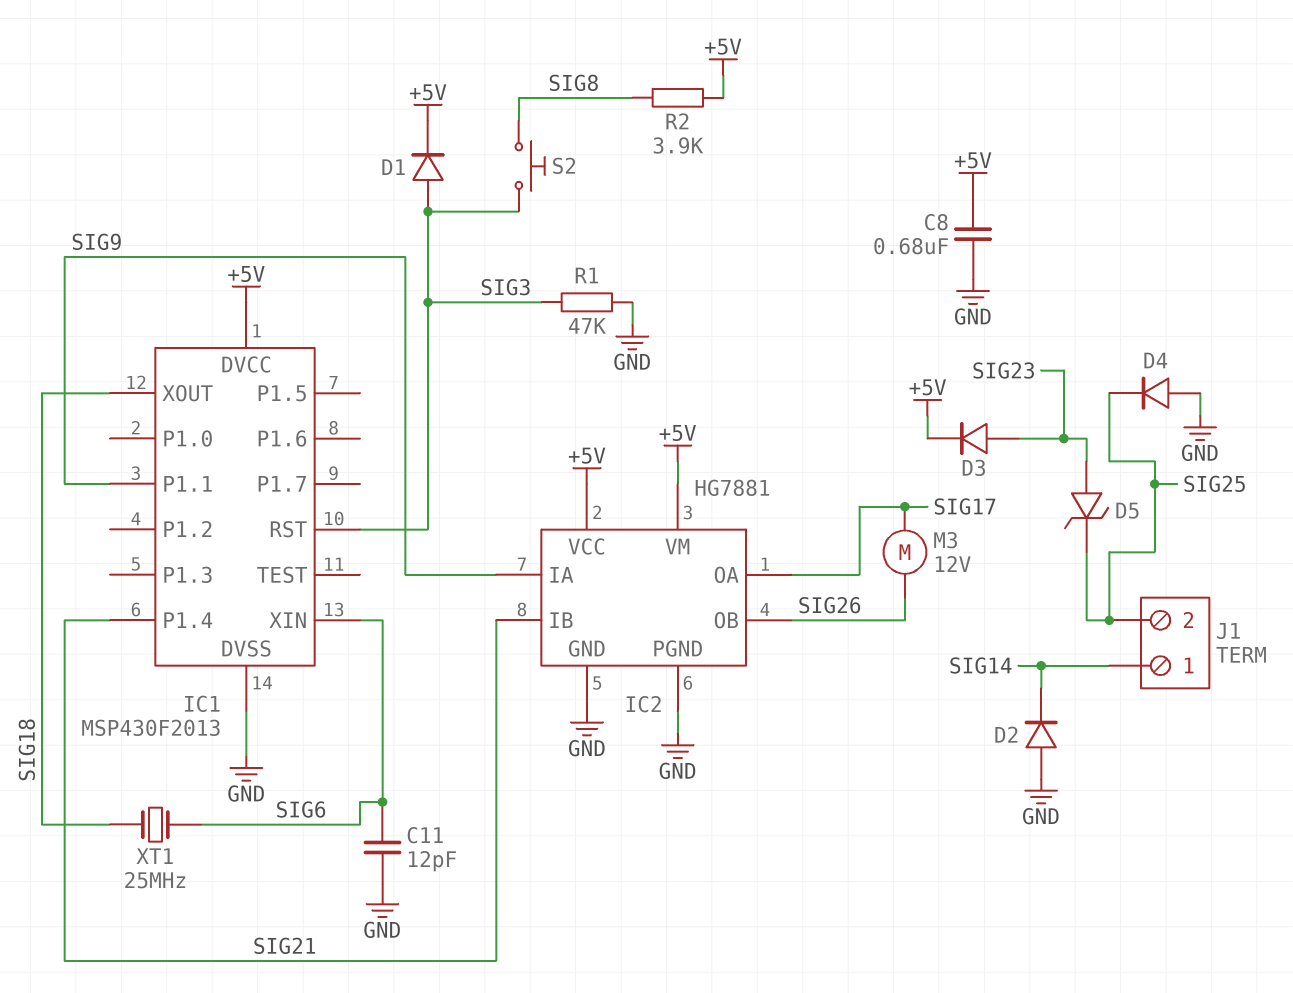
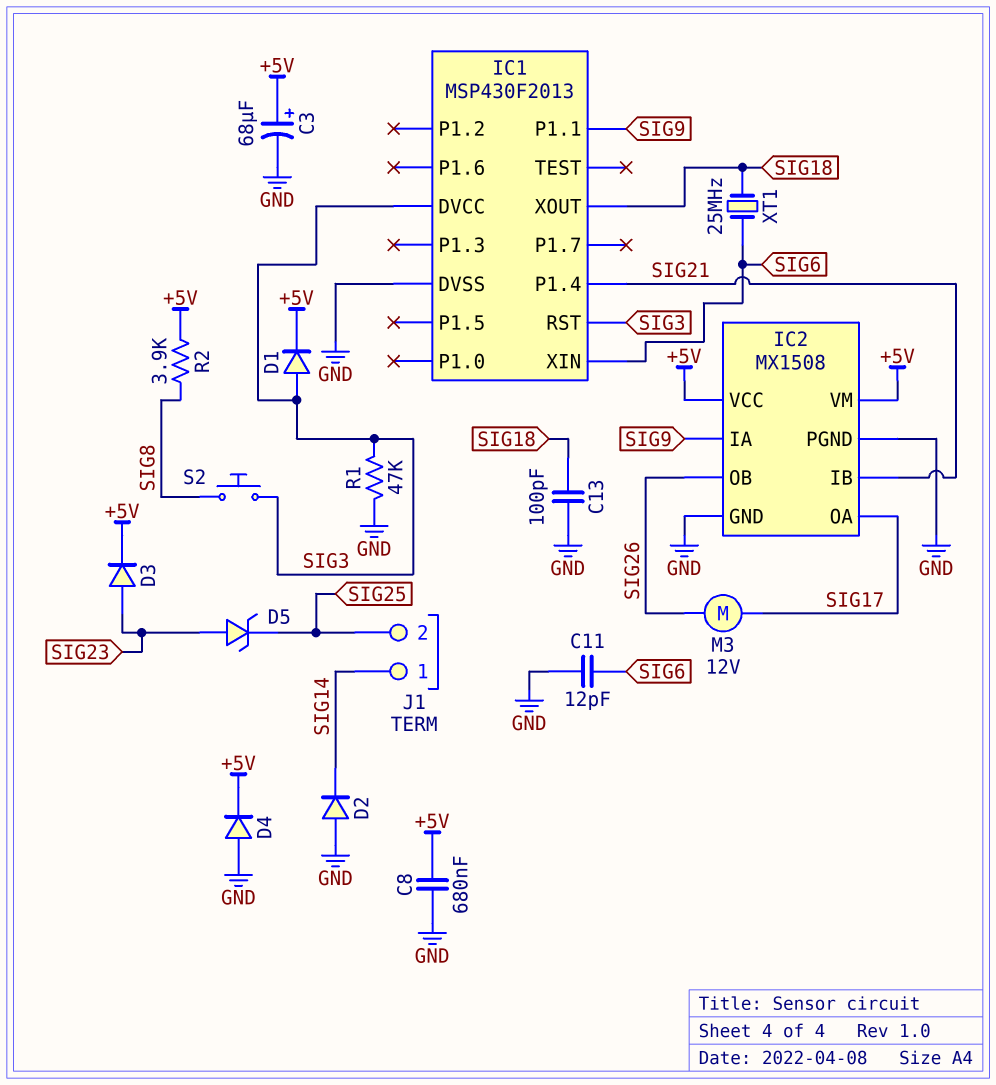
C3: none -> 68uF (plus +5V, minus GND)
C13: none -> 100pF (GND, SIG18)
D4: diode (A GND, K SIG25) -> diode (A GND, K +5V)
IC1 pin DVCC: +5V -> SIG3
IC2: HG7881 -> MX1508

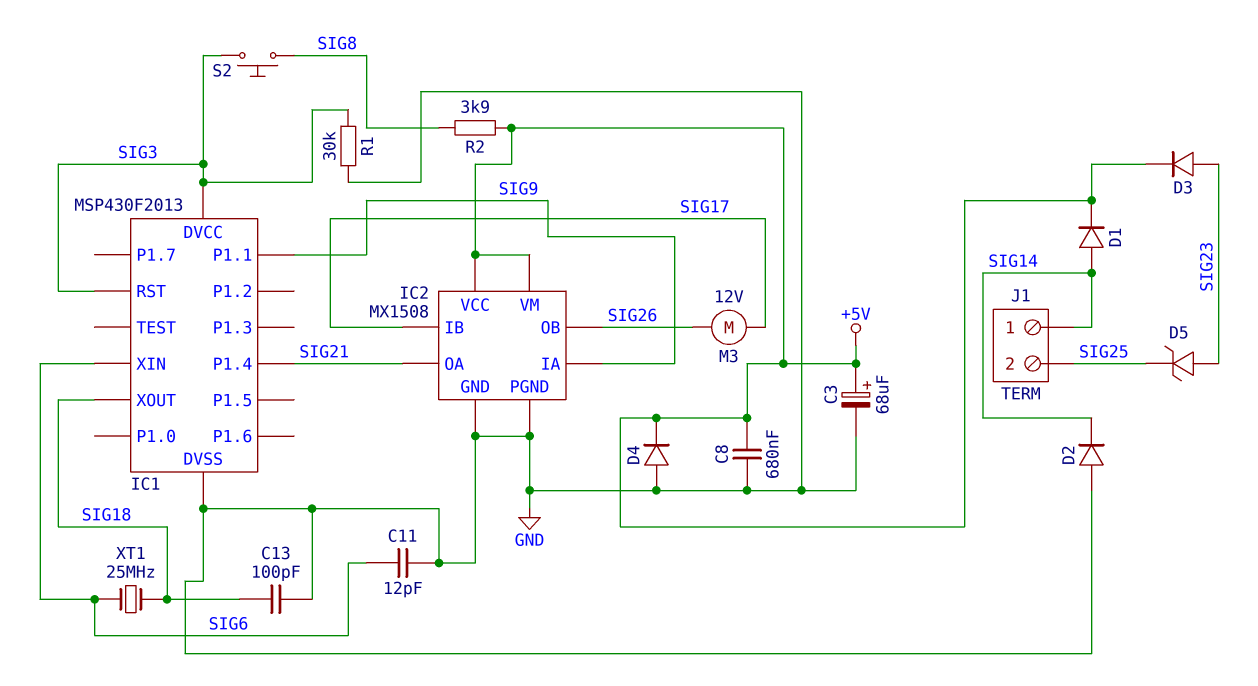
D1: diode (A SIG3, K +5V) -> diode (A SIG14, K +5V)
IC2 pin IB: SIG21 -> SIG17
IC2 pin OA: SIG17 -> SIG21
R1: 47k (GND, SIG3) -> 30k (GND, SIG3)

